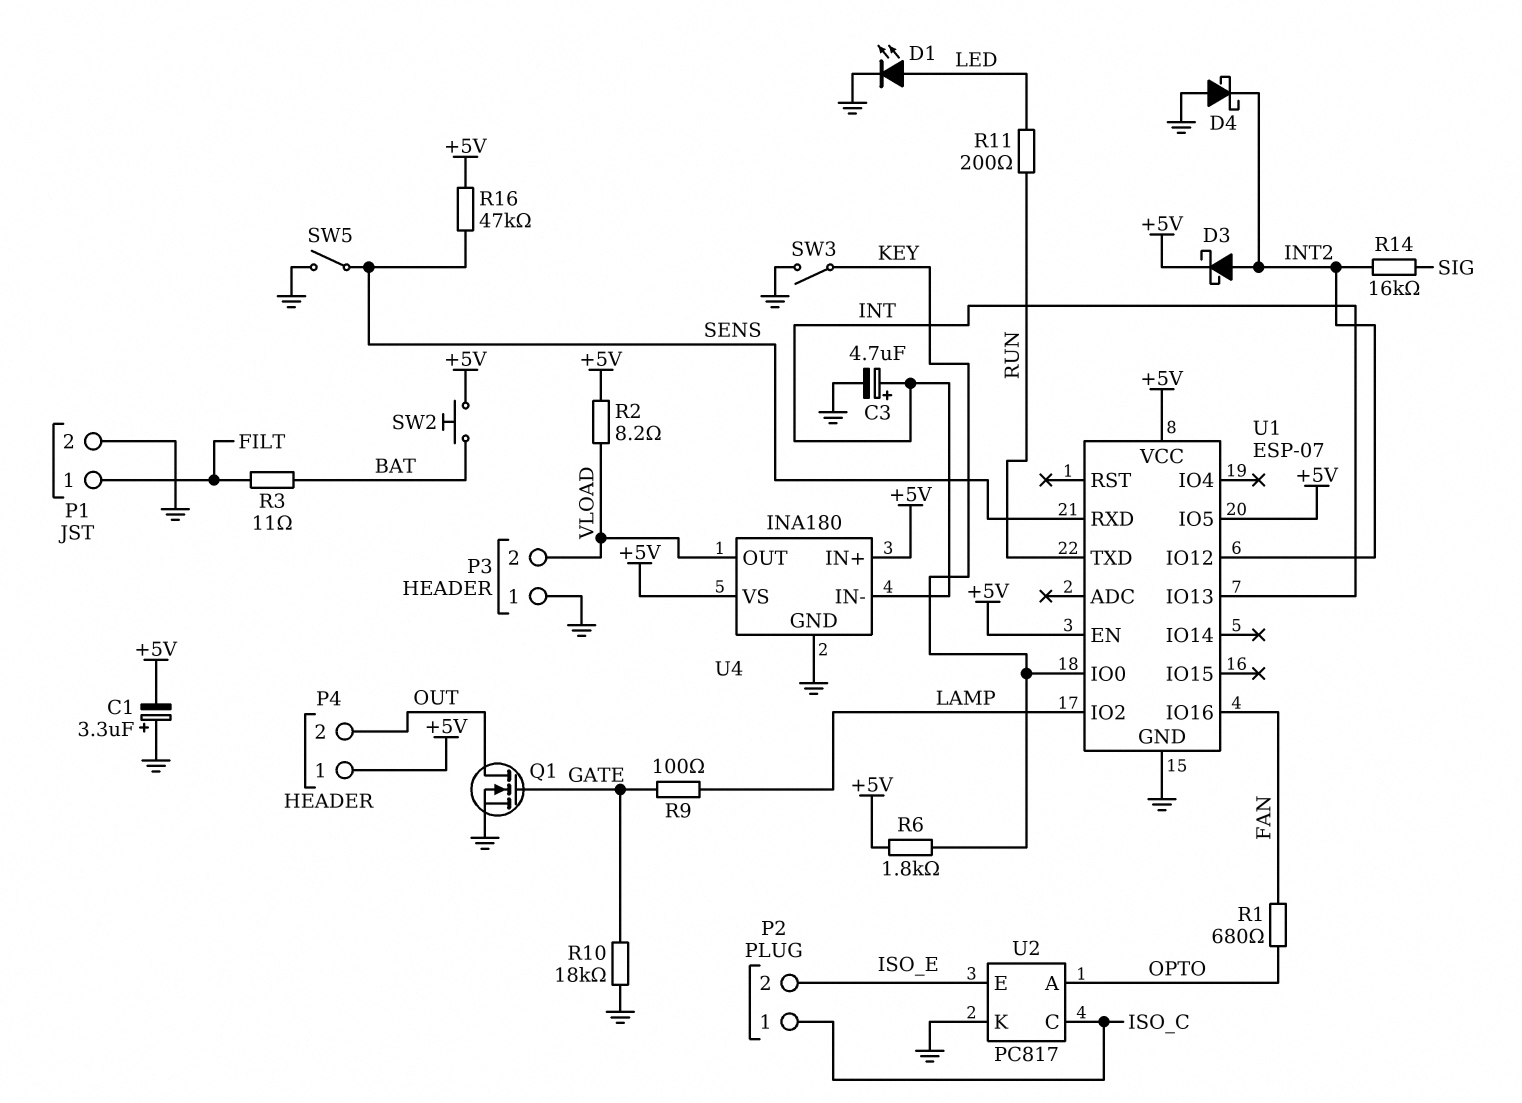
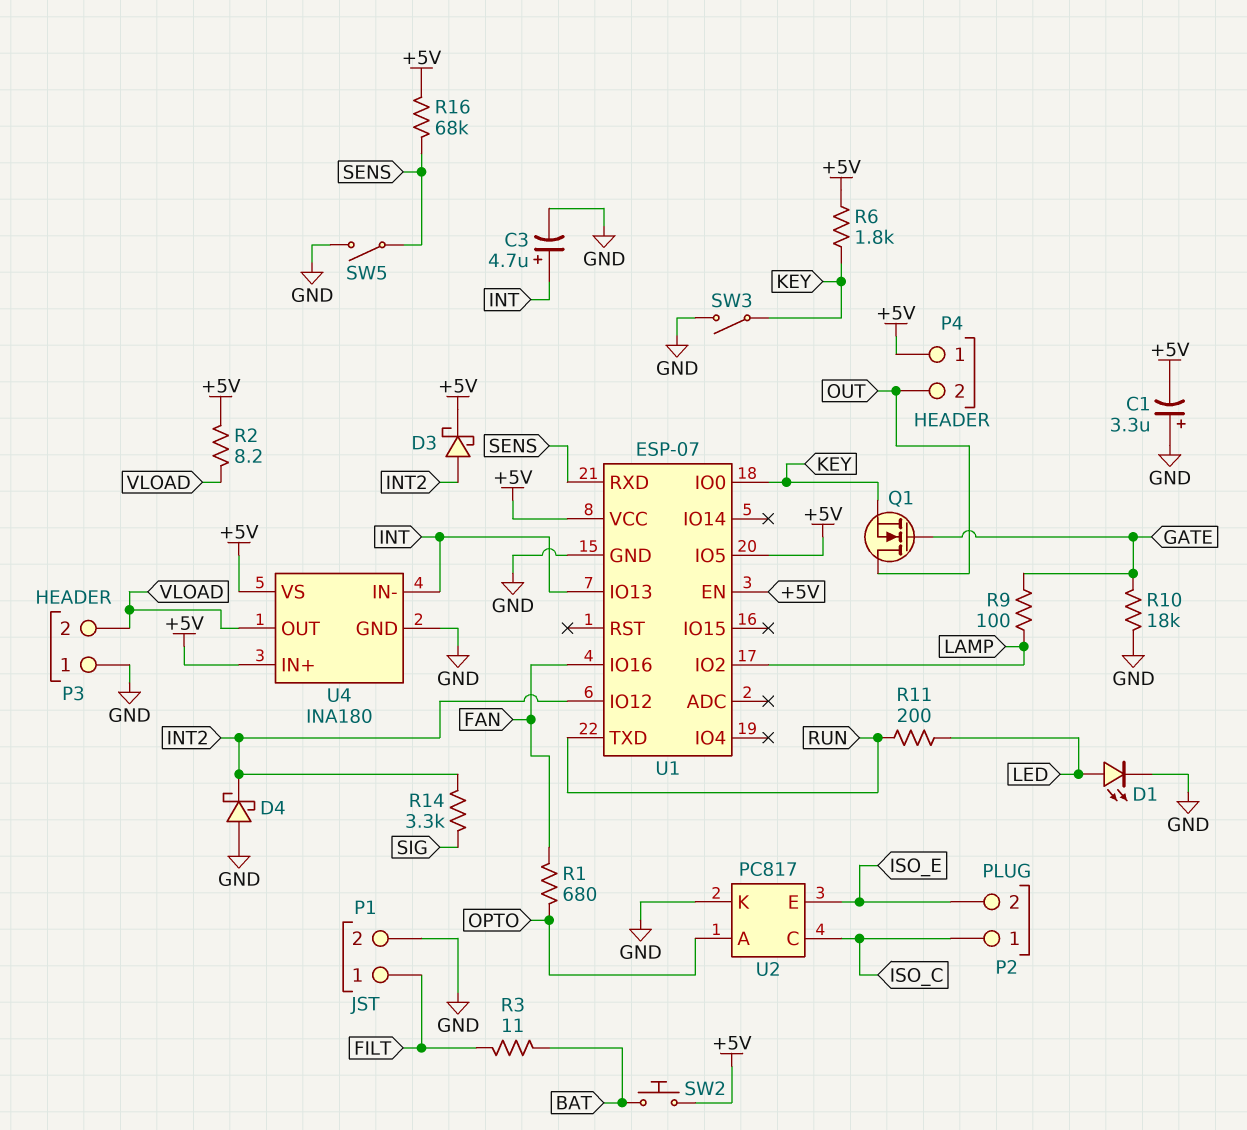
Q1: NMOS (G GATE, D OUT, S GND) -> NMOS (G GATE, D OUT, S KEY)
R14: 16k (INT2, SIG) -> 3.3k (INT2, SIG)
R16: 47k (+5V, SENS) -> 68k (+5V, SENS)

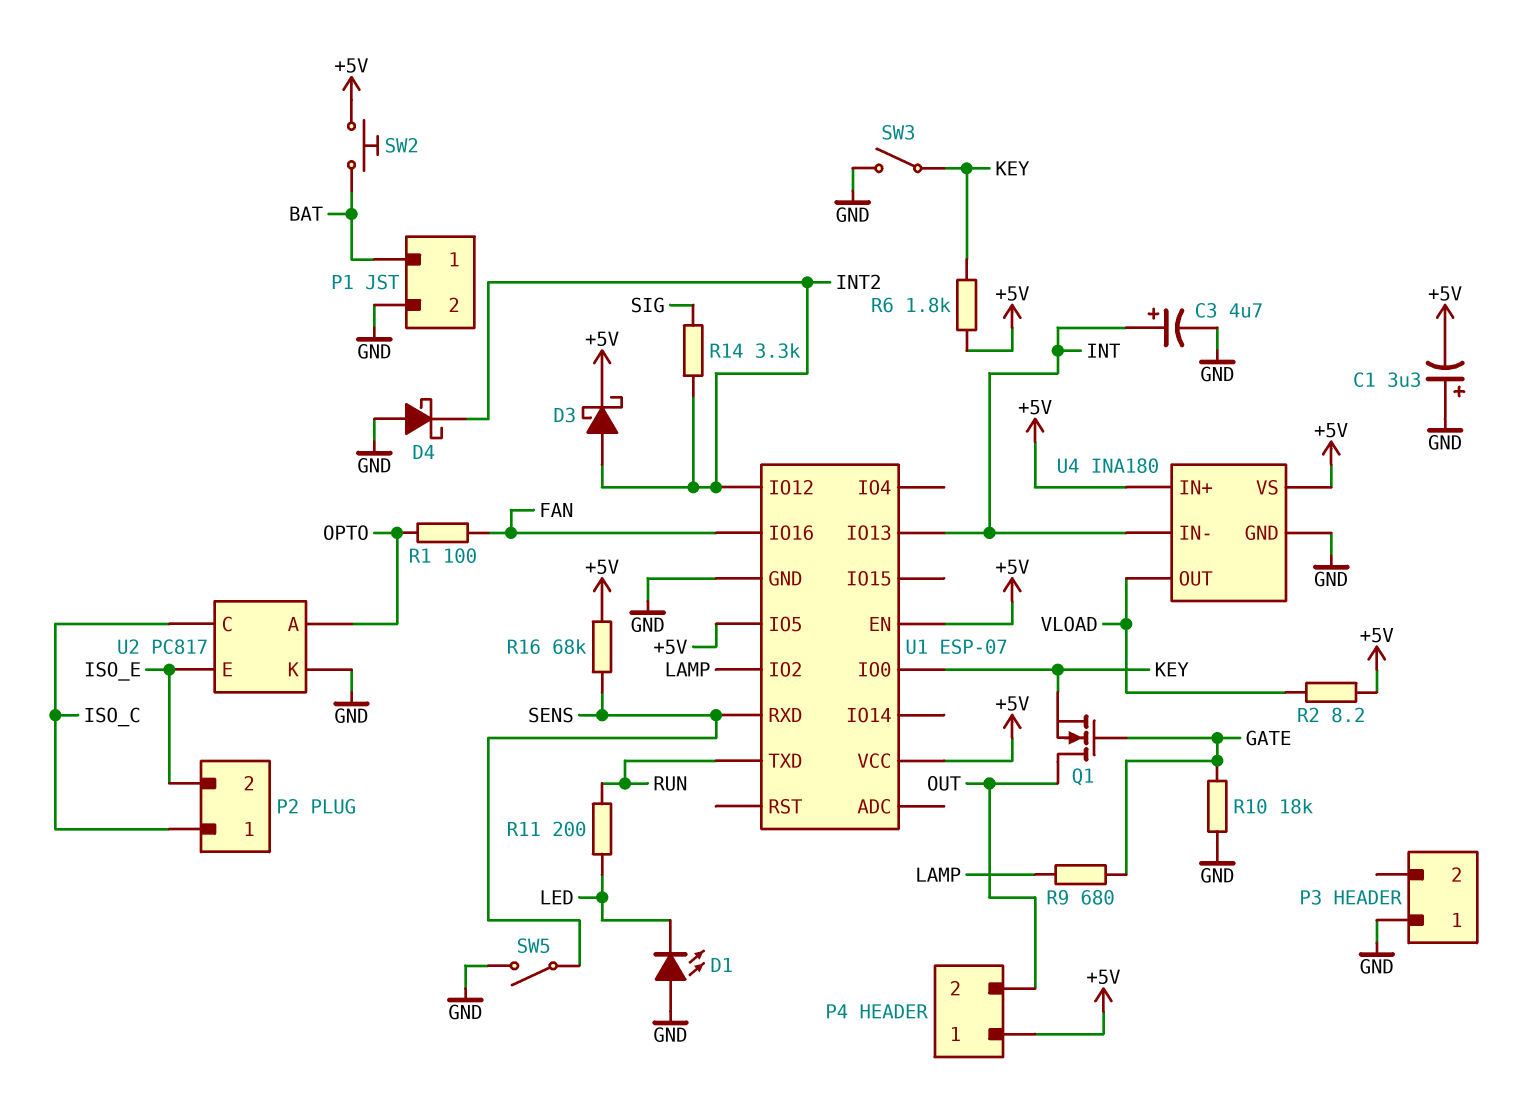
D1: LED (A LED, K GND) -> LED (A GND, K LED)
P1 pin 1: FILT -> BAT
P3 pin 2: VLOAD -> none
R1: 680 (FAN, OPTO) -> 100 (FAN, OPTO)
R3: 11 (BAT, FILT) -> none
R9: 100 (GATE, LAMP) -> 680 (GATE, LAMP)

